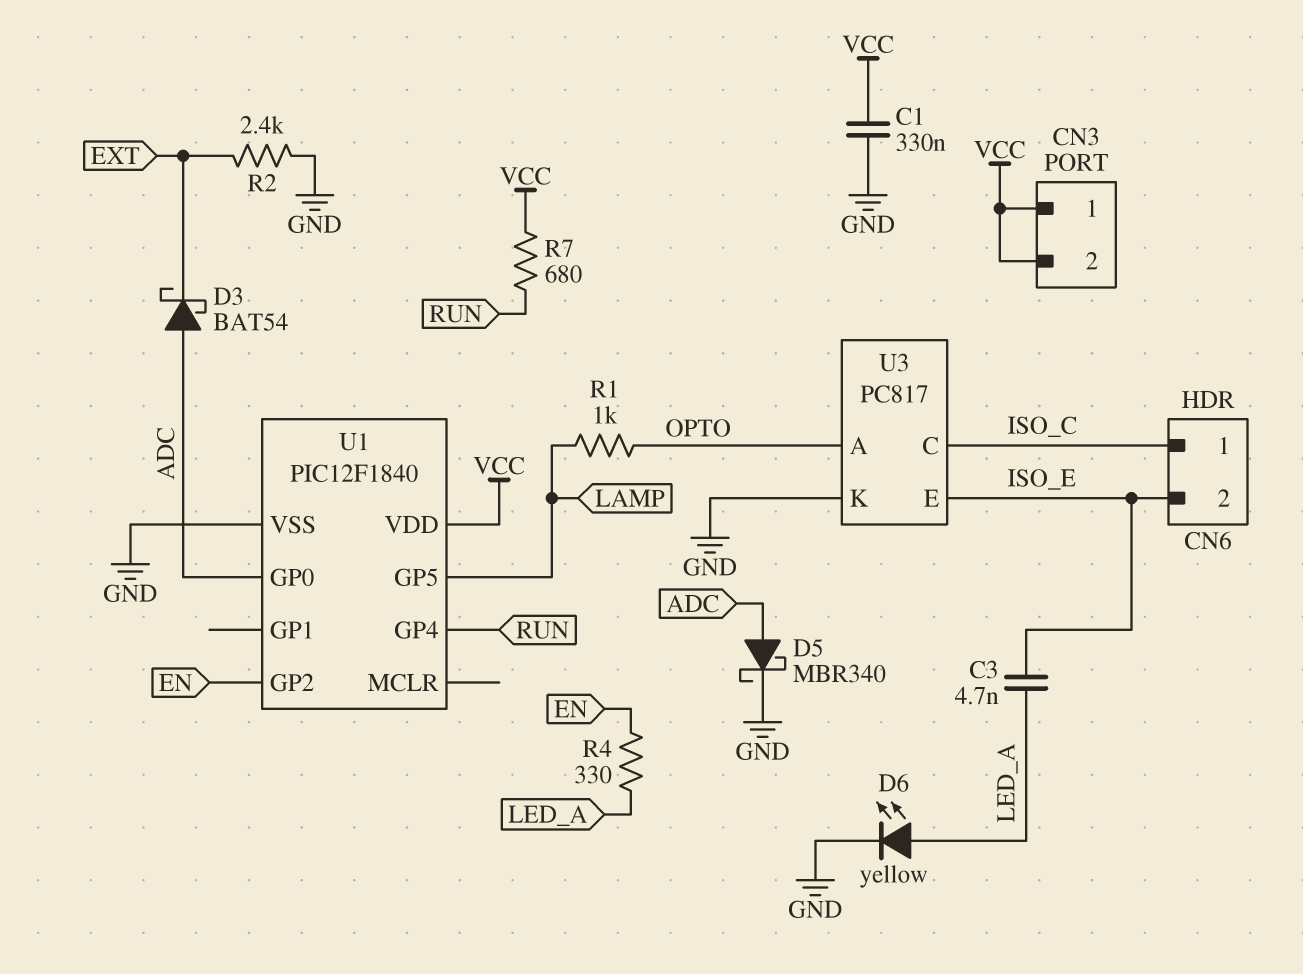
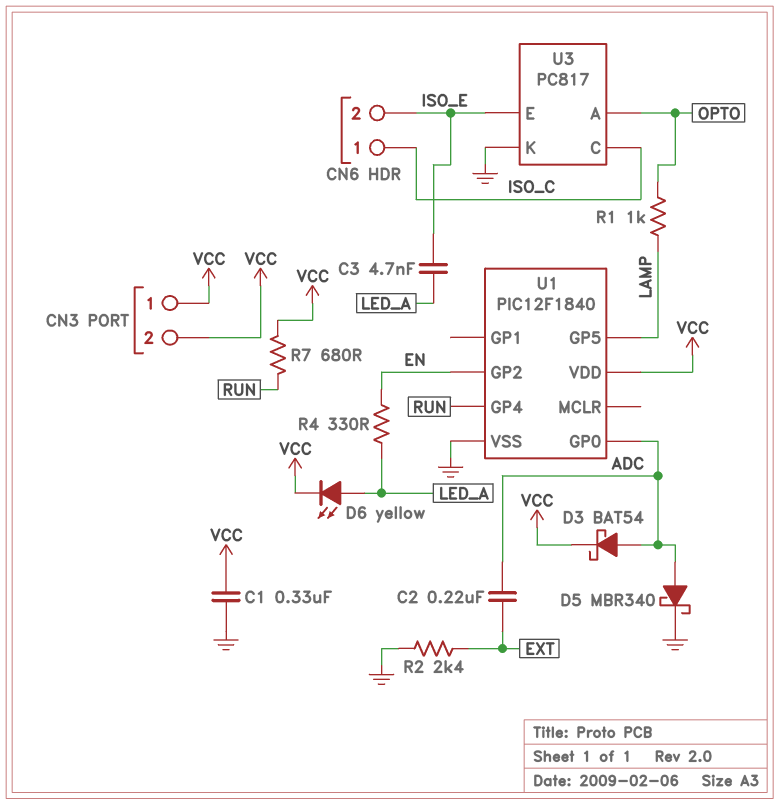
C2: none -> 220nF (ADC, EXT)
D3: schottky BAT54 (A ADC, K EXT) -> schottky BAT54 (A ADC, K VCC)
D6: LED yellow (A LED_A, K GND) -> LED yellow (A LED_A, K VCC)

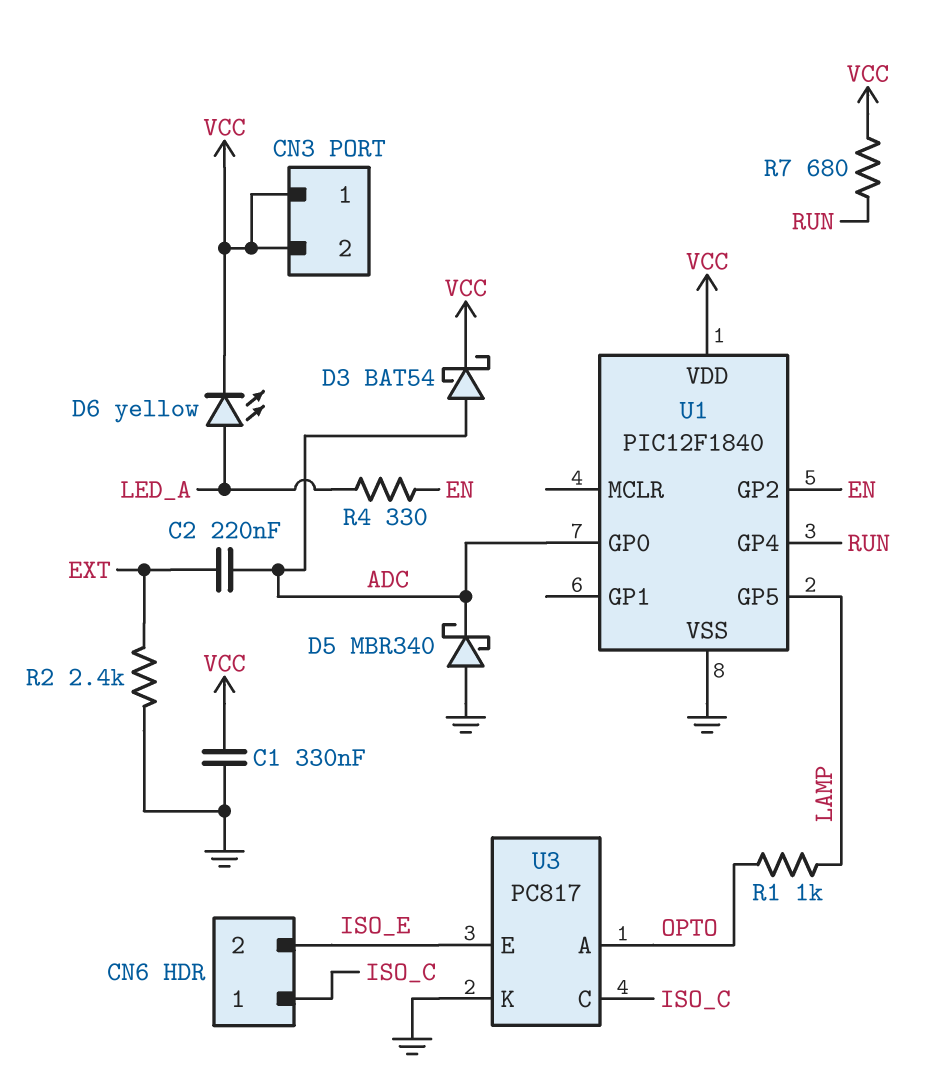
C3: 4.7nF (ISO_E, LED_A) -> none
D5: schottky MBR340 (A ADC, K GND) -> schottky MBR340 (A GND, K ADC)

